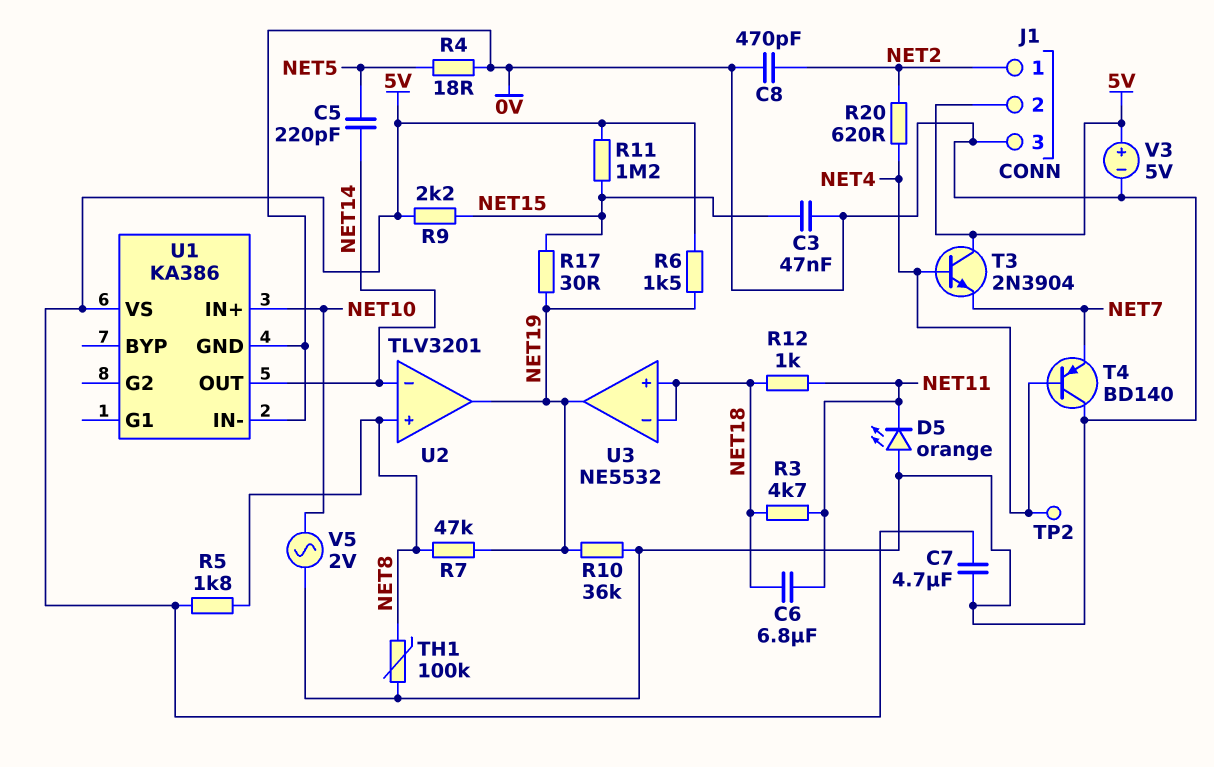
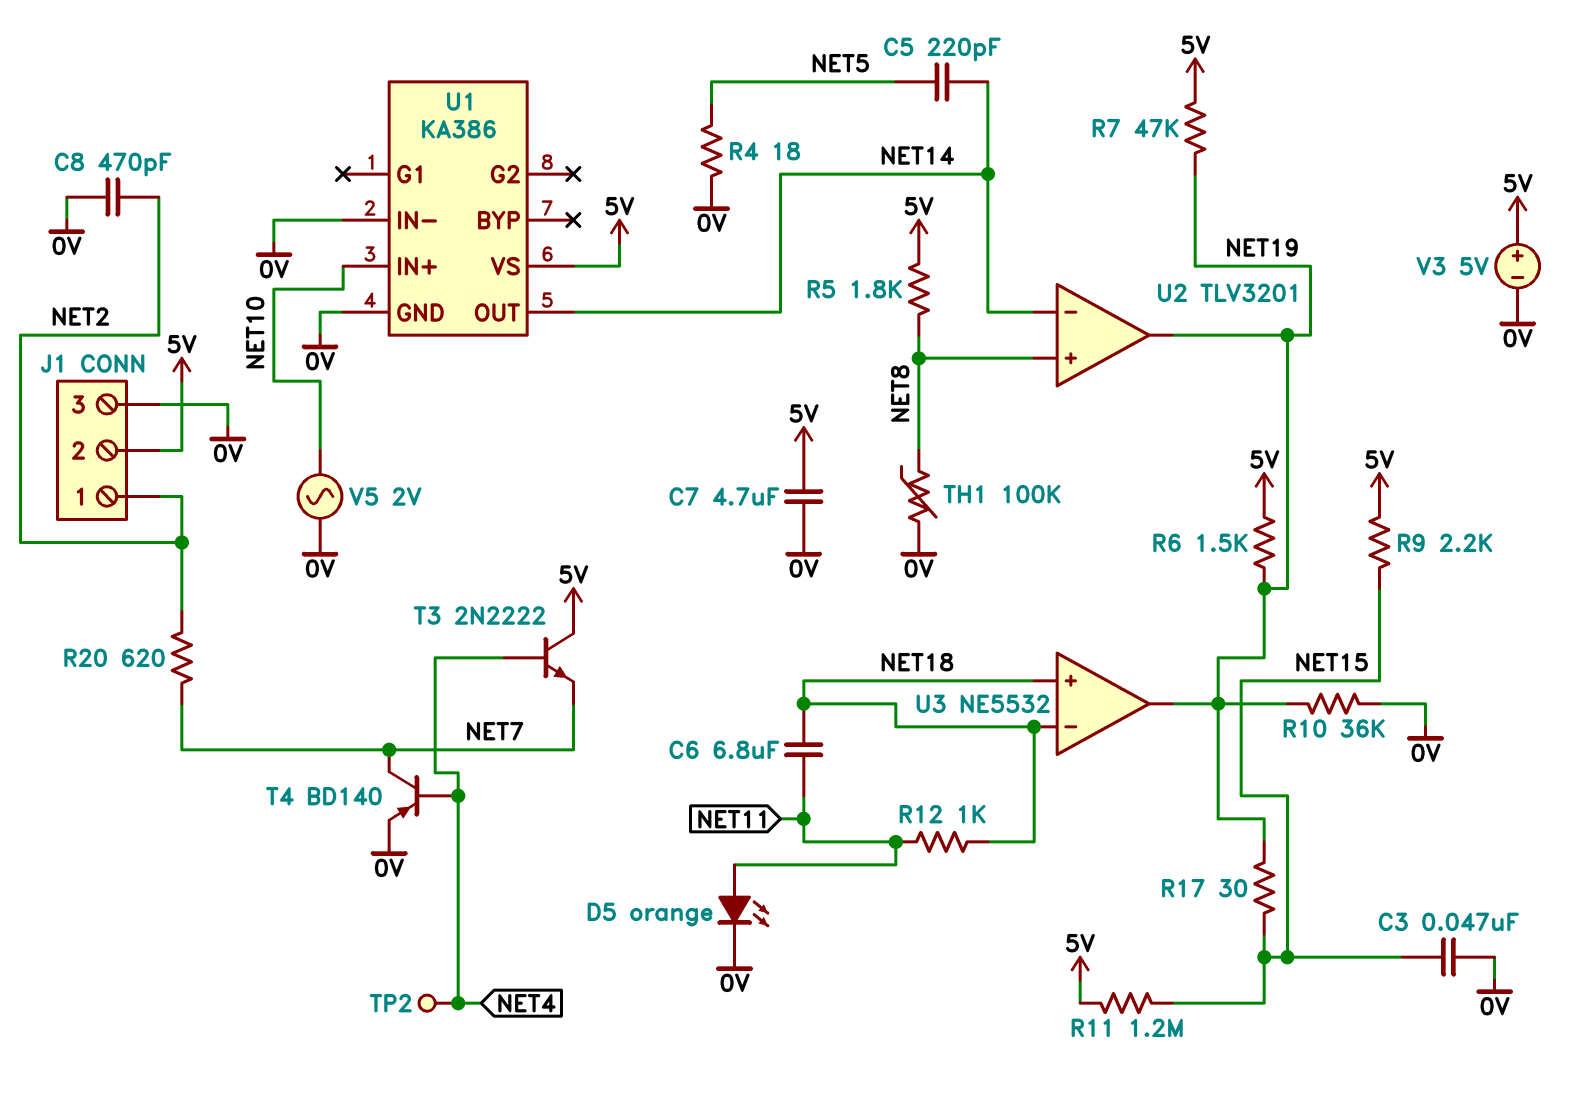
D5: LED orange (A 0V, K NET11) -> LED orange (A NET11, K 0V)
R3: 4.7k (NET11, NET18) -> none
R7: 47k (NET8, NET19) -> 47k (5V, NET19)
R20: 620 (NET2, NET4) -> 620 (NET2, NET7)
T3: NPN 2N3904 (B NET4, C 5V, E NET7) -> NPN 2N2222 (B NET4, C 5V, E NET7)
T4: PNP BD140 (B NET4, C 0V, E NET7) -> PNP BD140 (B NET4, C NET7, E 0V)

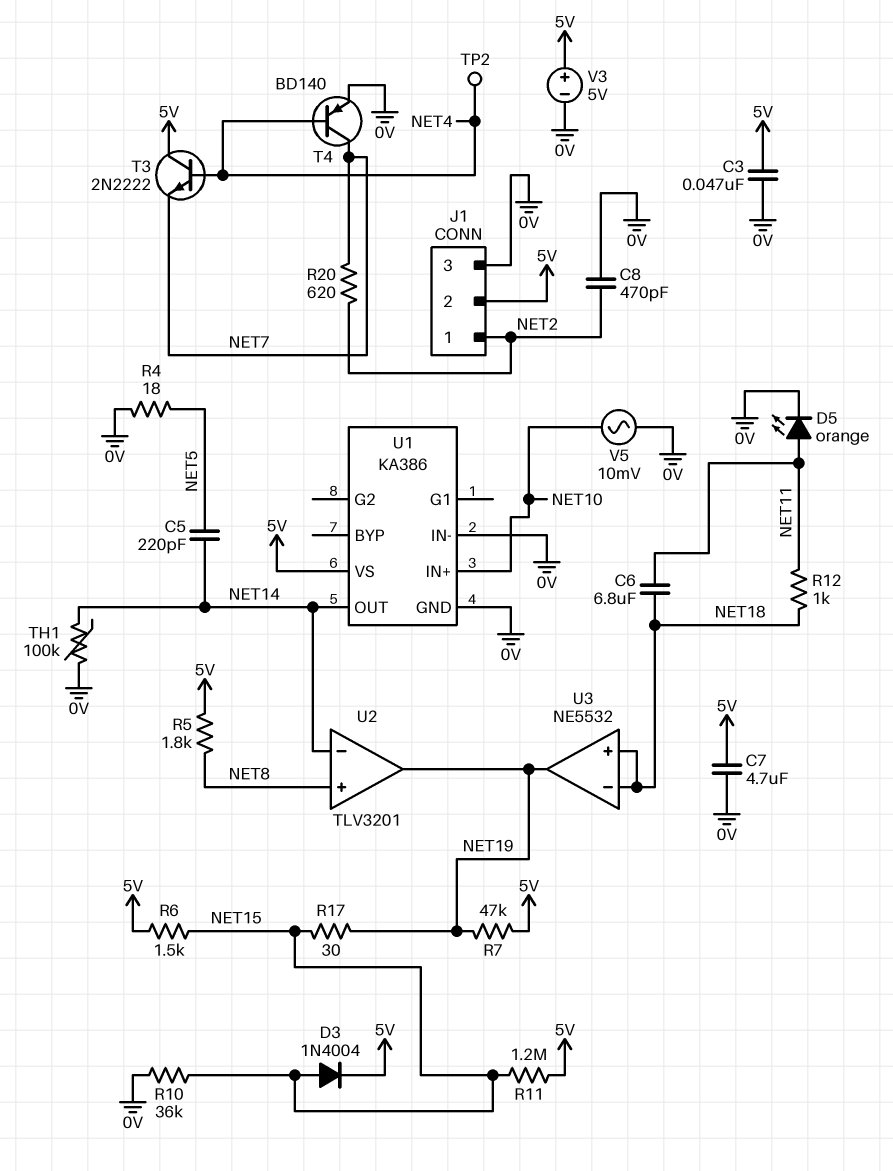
C3: 47nF (0V, NET15) -> 47nF (0V, 5V)
D3: none -> diode 1N4004 (A NET15, K 5V)
R6: 1.5k (5V, NET19) -> 1.5k (5V, NET15)
R9: 2.2k (5V, NET15) -> none
R10: 36k (0V, NET19) -> 36k (0V, NET15)
TH1: 100k (0V, NET8) -> 100k (0V, NET14)
V5: AC 2V (0V, NET10) -> AC 10mV (0V, NET10)

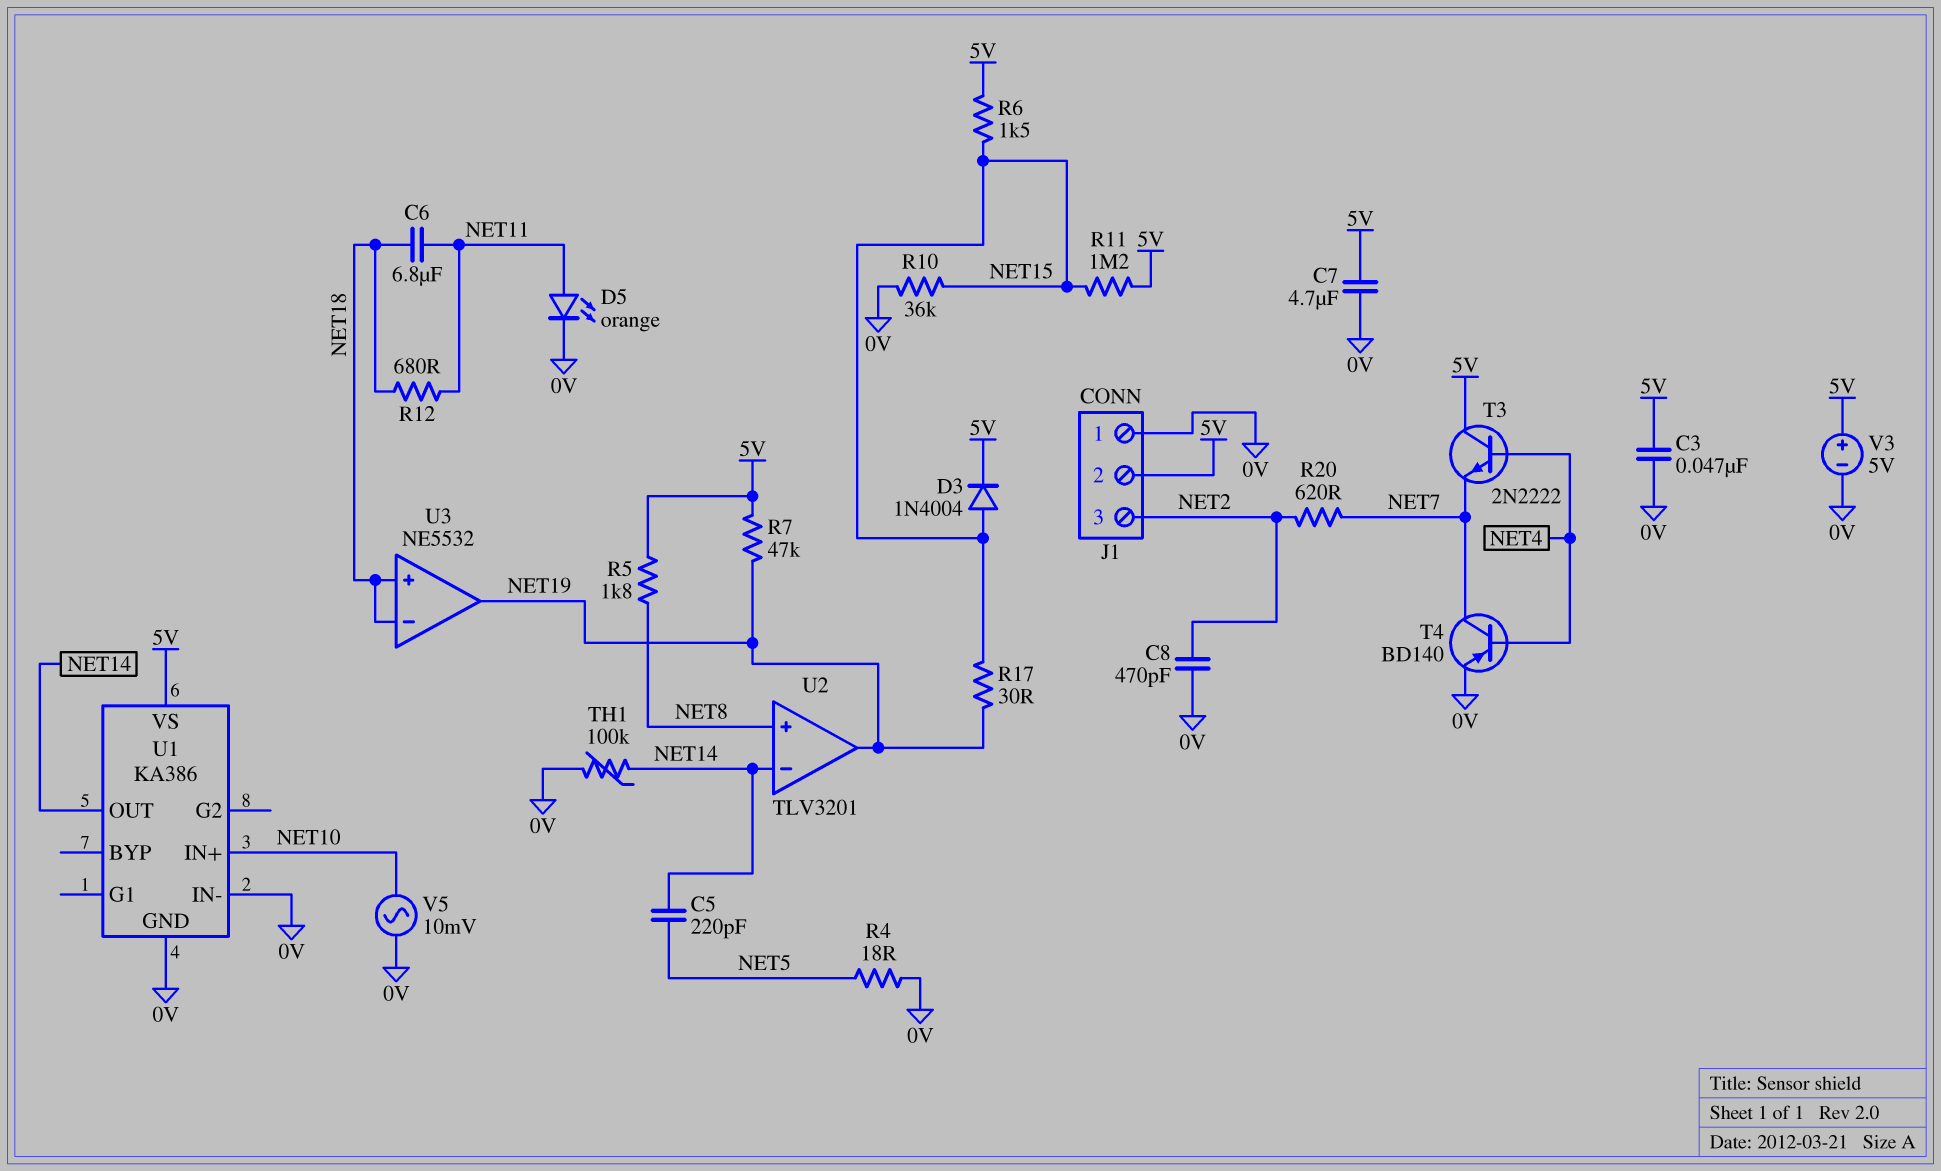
J1 pin 1: NET2 -> 0V
J1 pin 3: 0V -> NET2
R12: 1k (NET11, NET18) -> 680 (NET11, NET18)
TP2: test point (NET4) -> none

